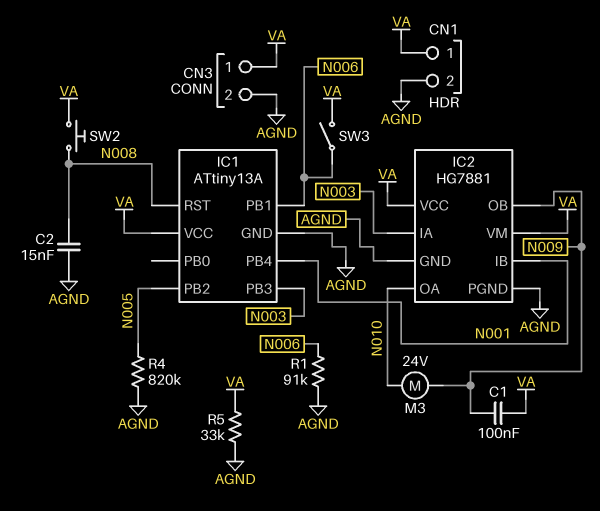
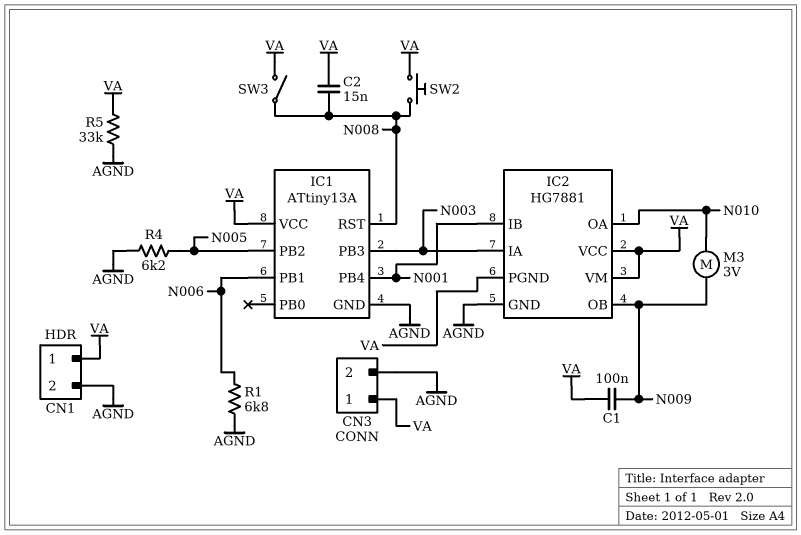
C2: 15nF (AGND, N008) -> 15nF (N008, VA)
IC2 pin PGND: AGND -> VA
M3: motor 24V (N009, N010) -> motor 3V (N009, N010)
R1: 91k (AGND, N006) -> 6.8k (AGND, N006)
R4: 820k (AGND, N005) -> 6.2k (AGND, N005)
SW3: switch (N006, VA) -> switch (N008, VA)

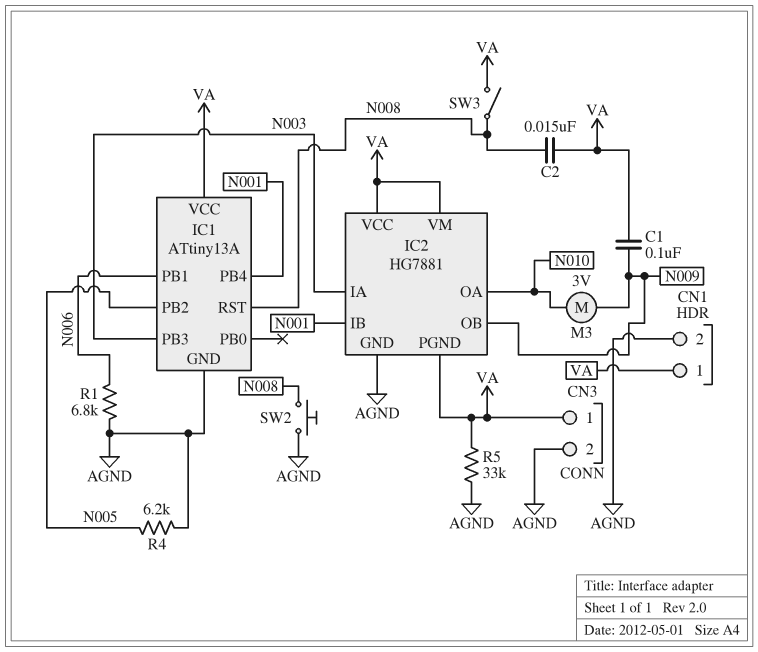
SW2: button (N008, VA) -> button (AGND, N008)

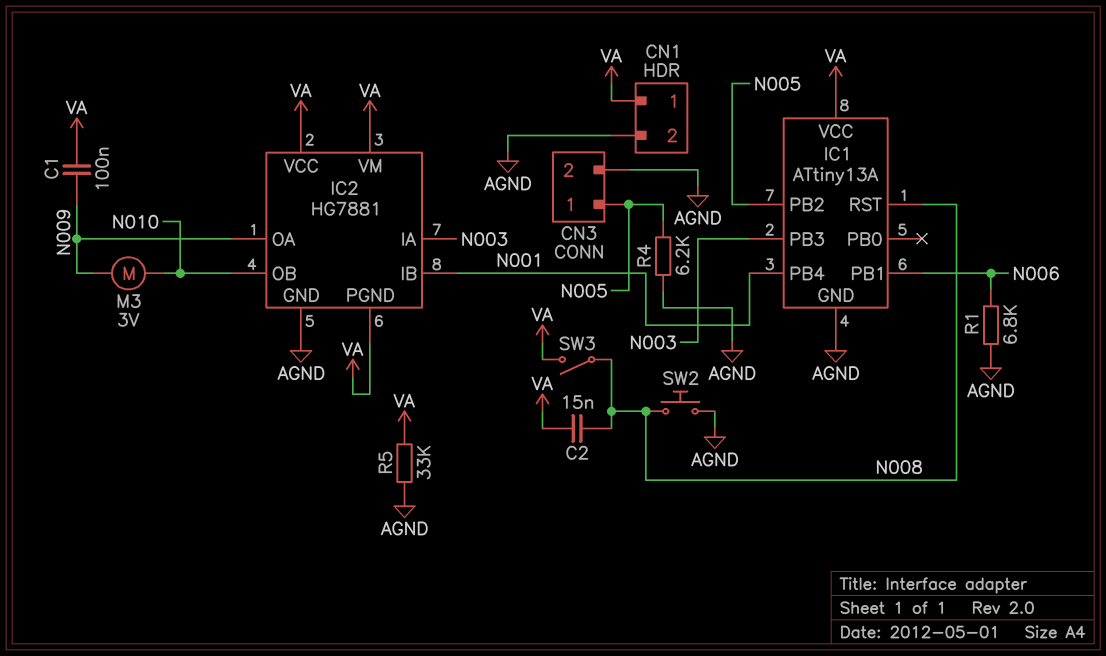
CN3 pin 1: VA -> N005
IC2 pin OA: N010 -> N009
IC2 pin OB: N009 -> N010

